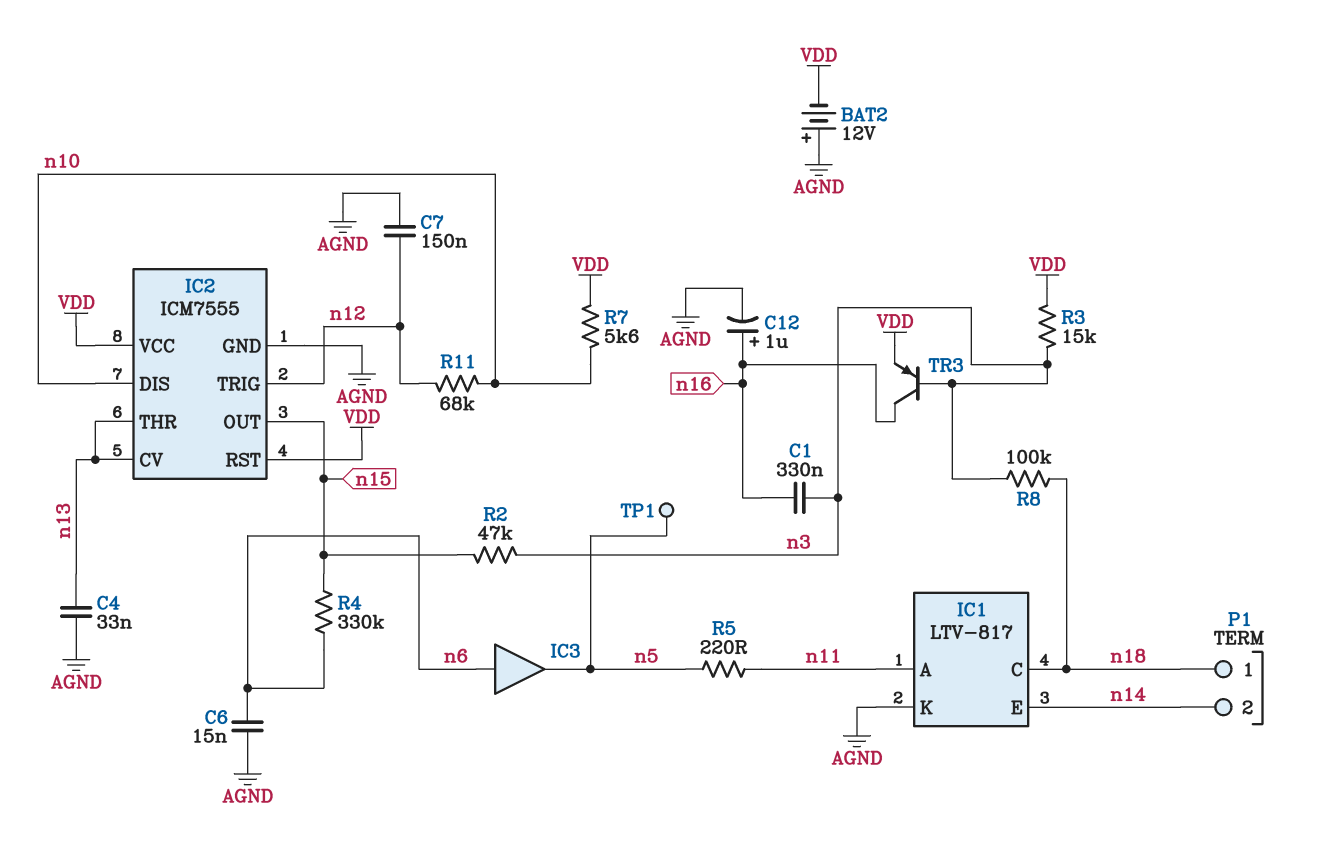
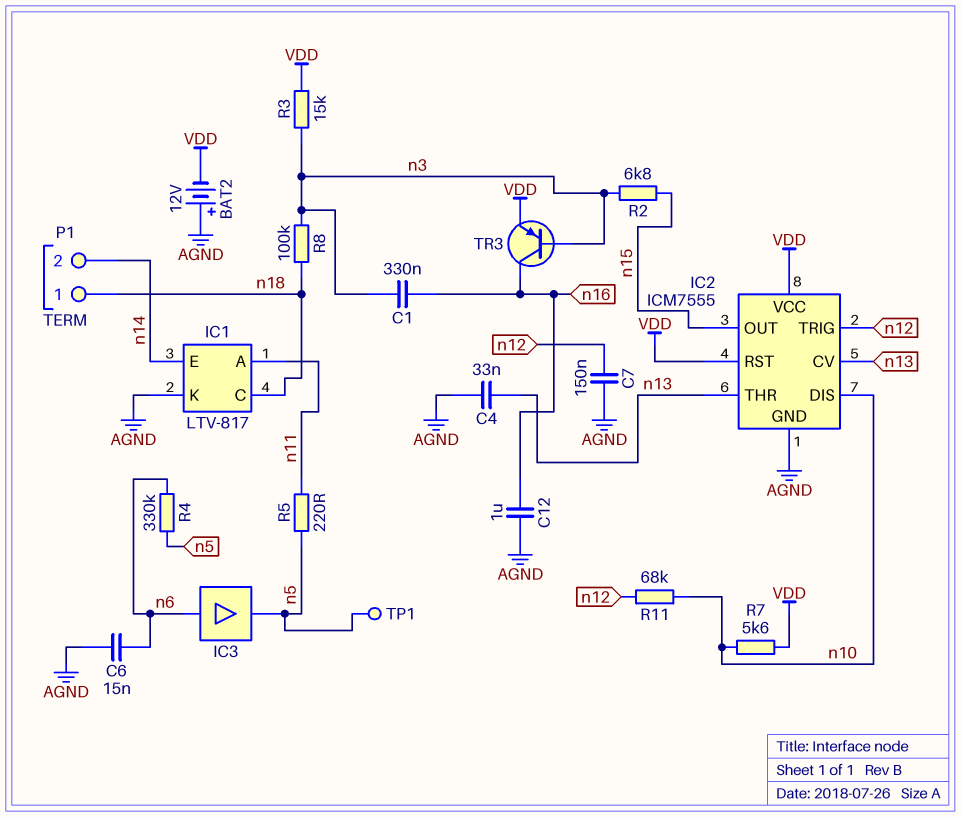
C12: 1uF (plus n16, minus AGND) -> 1uF (AGND, n16)
R2: 47k (n3, n15) -> 6.8k (n3, n15)
R4: 330k (n6, n15) -> 330k (n5, n6)

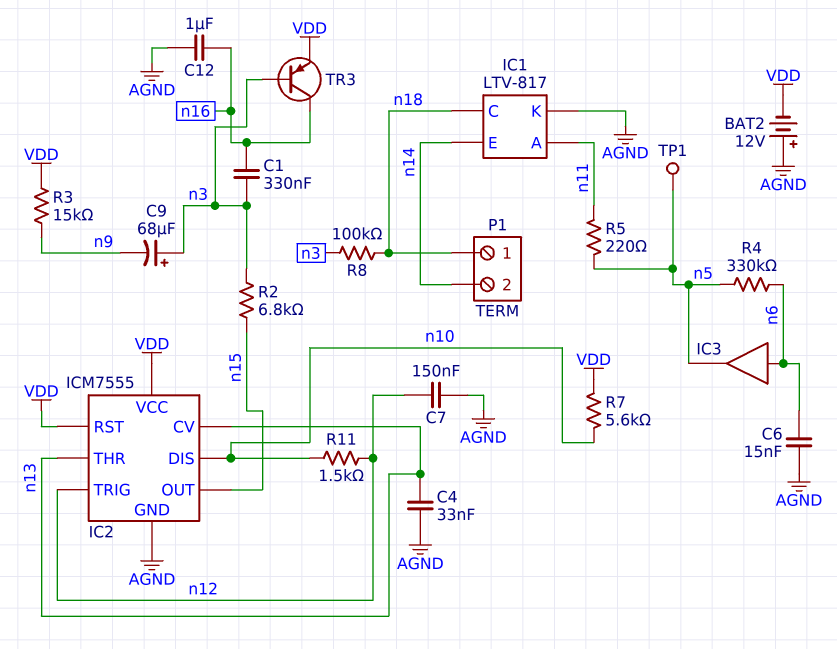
C9: none -> 68uF (plus n3, minus n9)
R3: 15k (VDD, n3) -> 15k (VDD, n9)
R11: 68k (n10, n12) -> 1.5k (n10, n12)

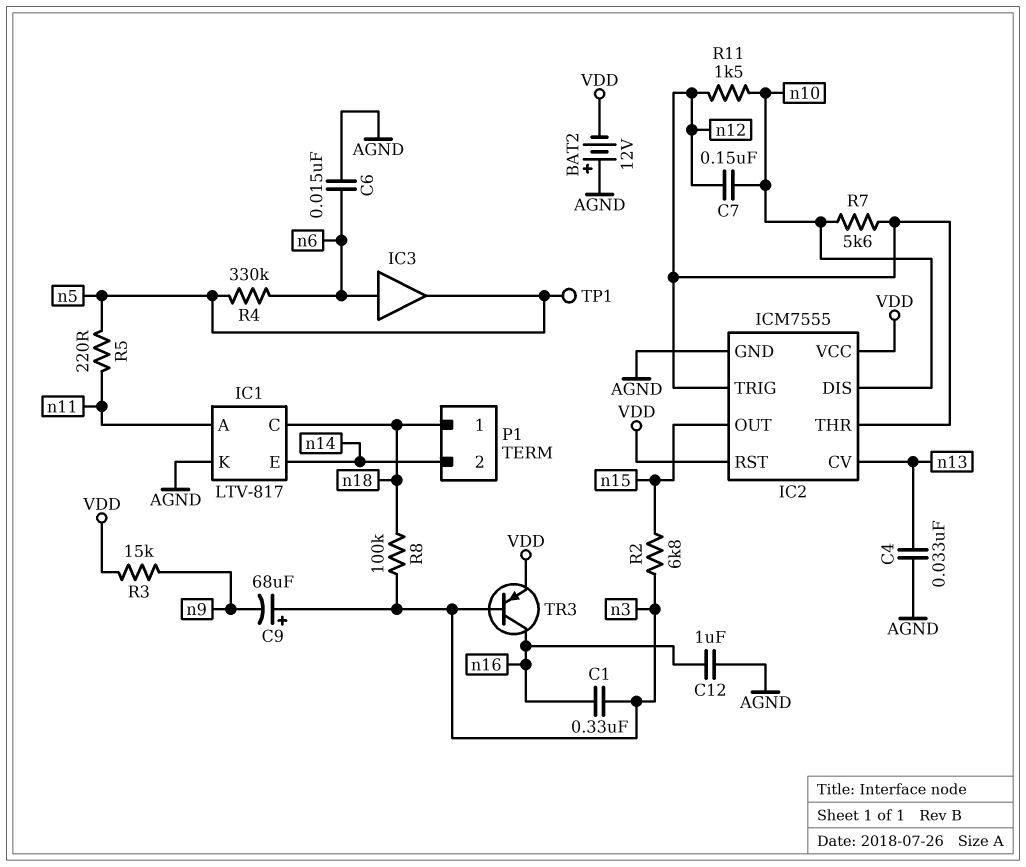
C7: 150nF (AGND, n12) -> 150nF (n10, n12)
IC2 pin THR: n13 -> n12
R7: 5.6k (VDD, n10) -> 5.6k (n10, n12)

